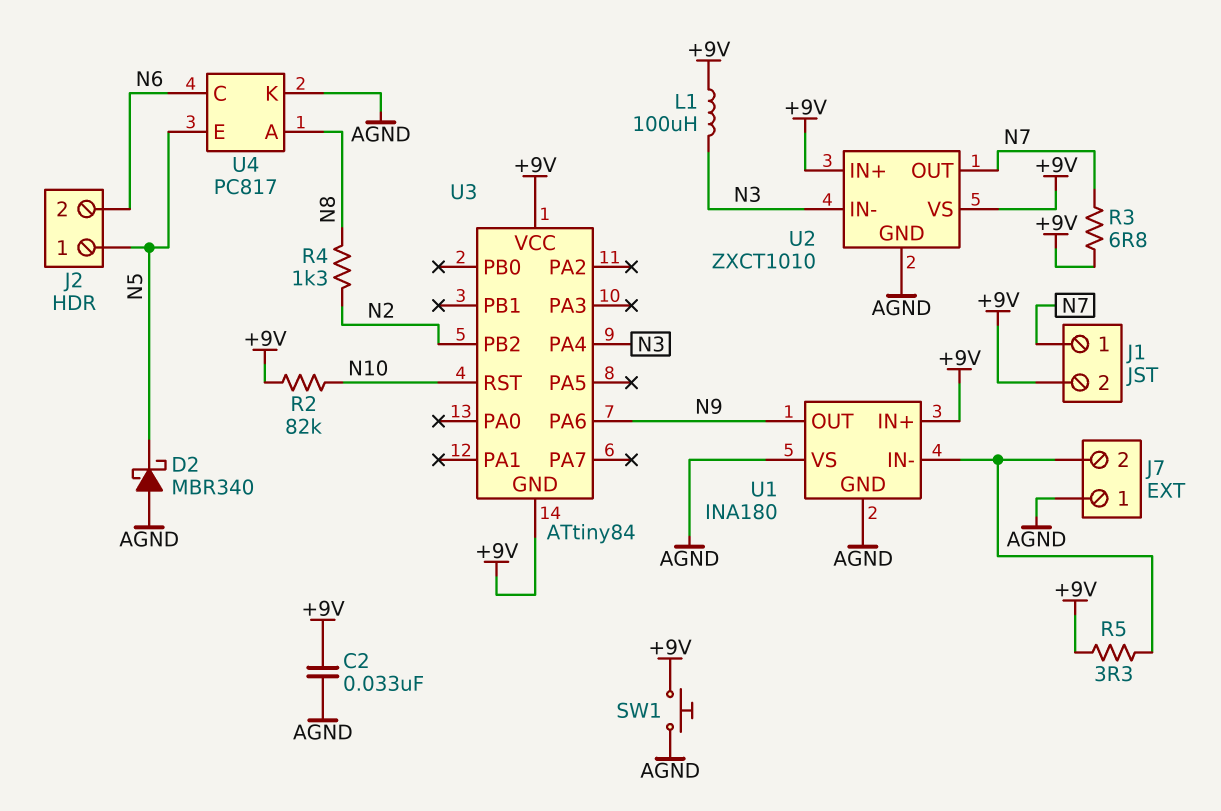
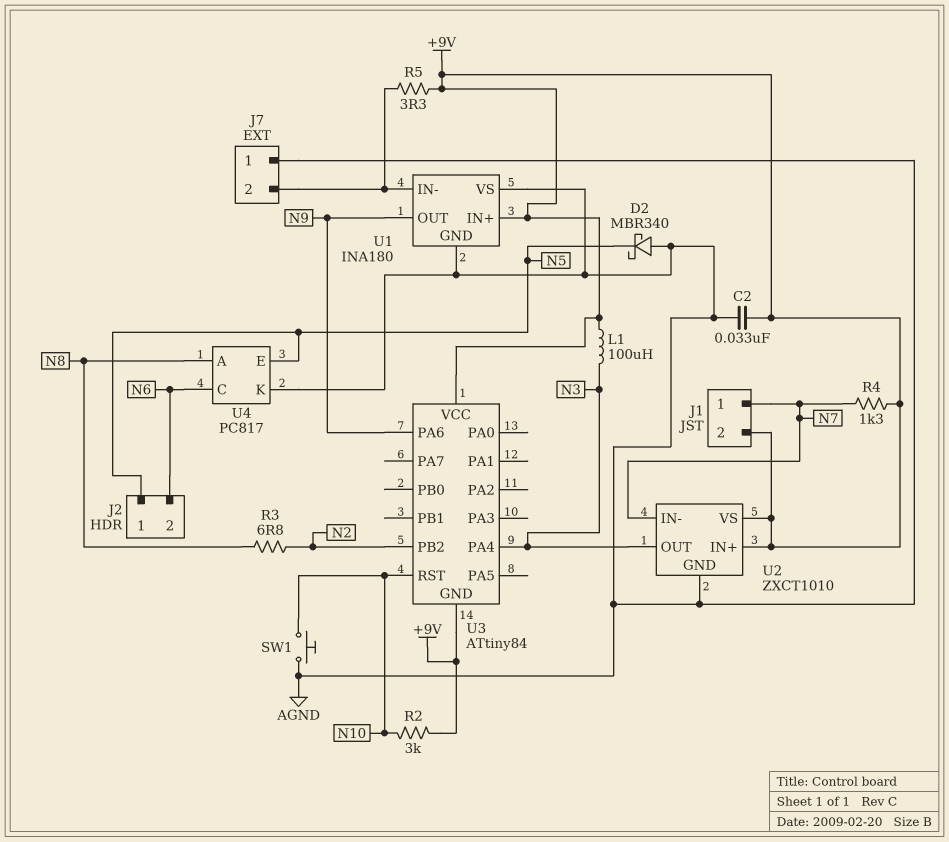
R2: 82k (+9V, N10) -> 3k (+9V, N10)
R3: 6.8 (+9V, N7) -> 6.8 (N2, N8)
R4: 1.3k (N2, N8) -> 1.3k (+9V, N7)
SW1: button (+9V, AGND) -> button (AGND, N10)
U2 pin IN-: N3 -> N7
U2 pin OUT: N7 -> N3

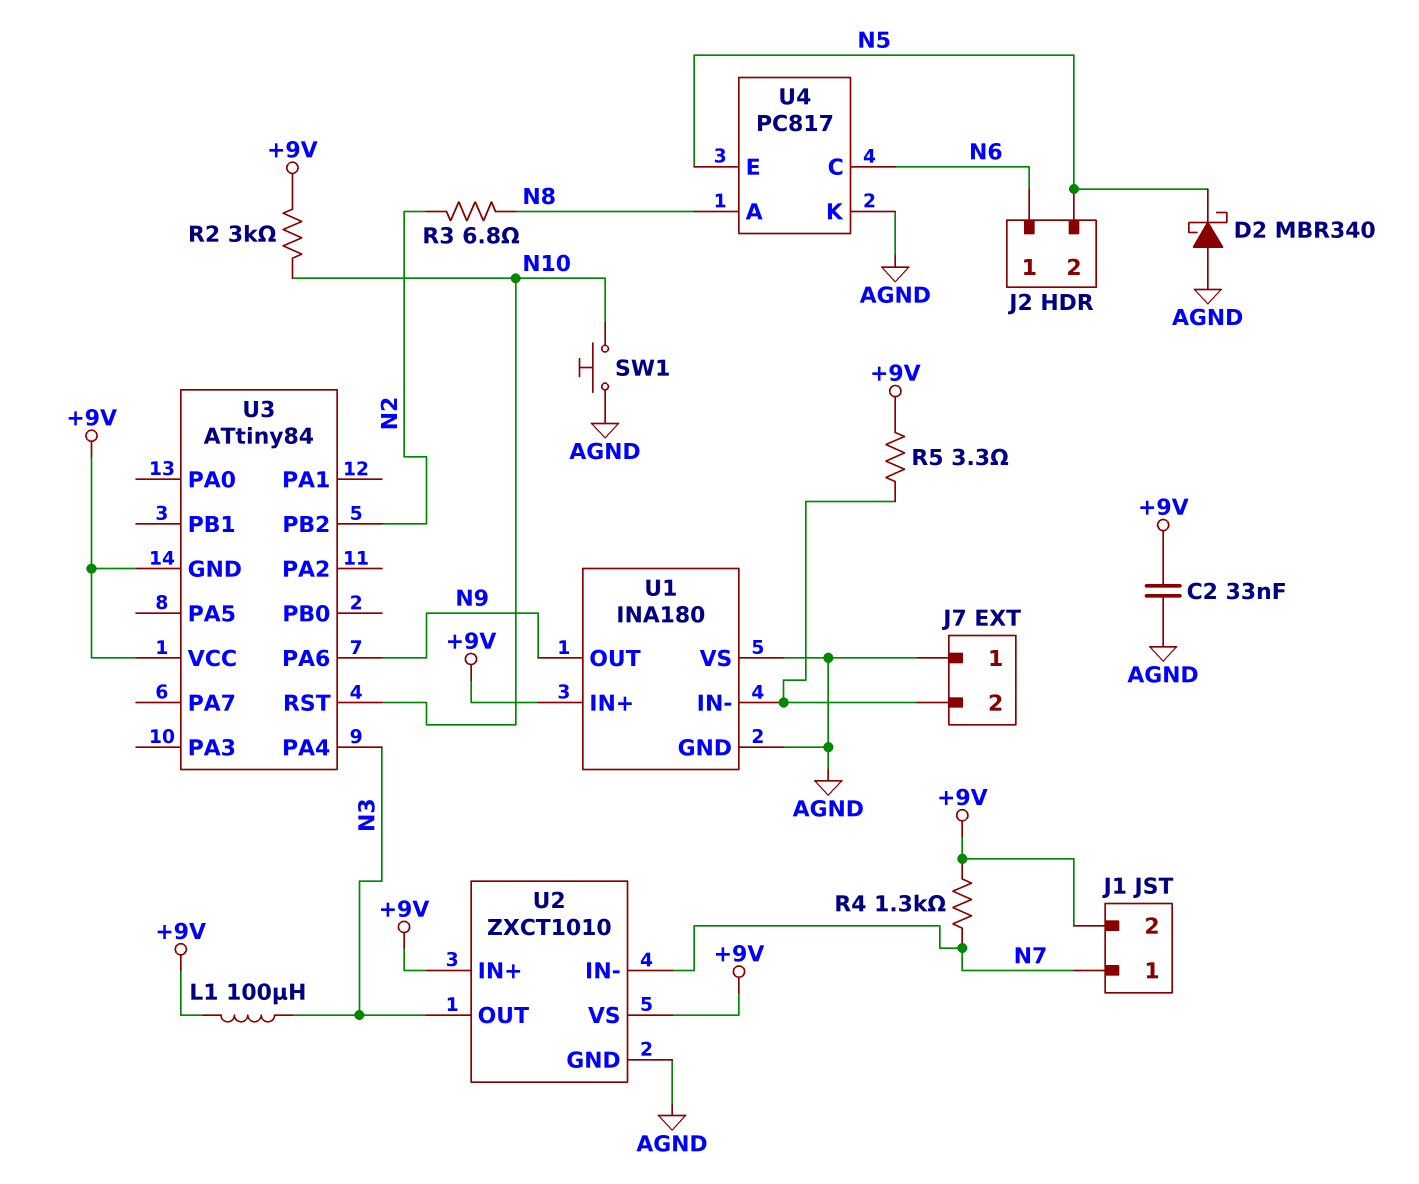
J2 pin 1: N5 -> N6
J2 pin 2: N6 -> N5

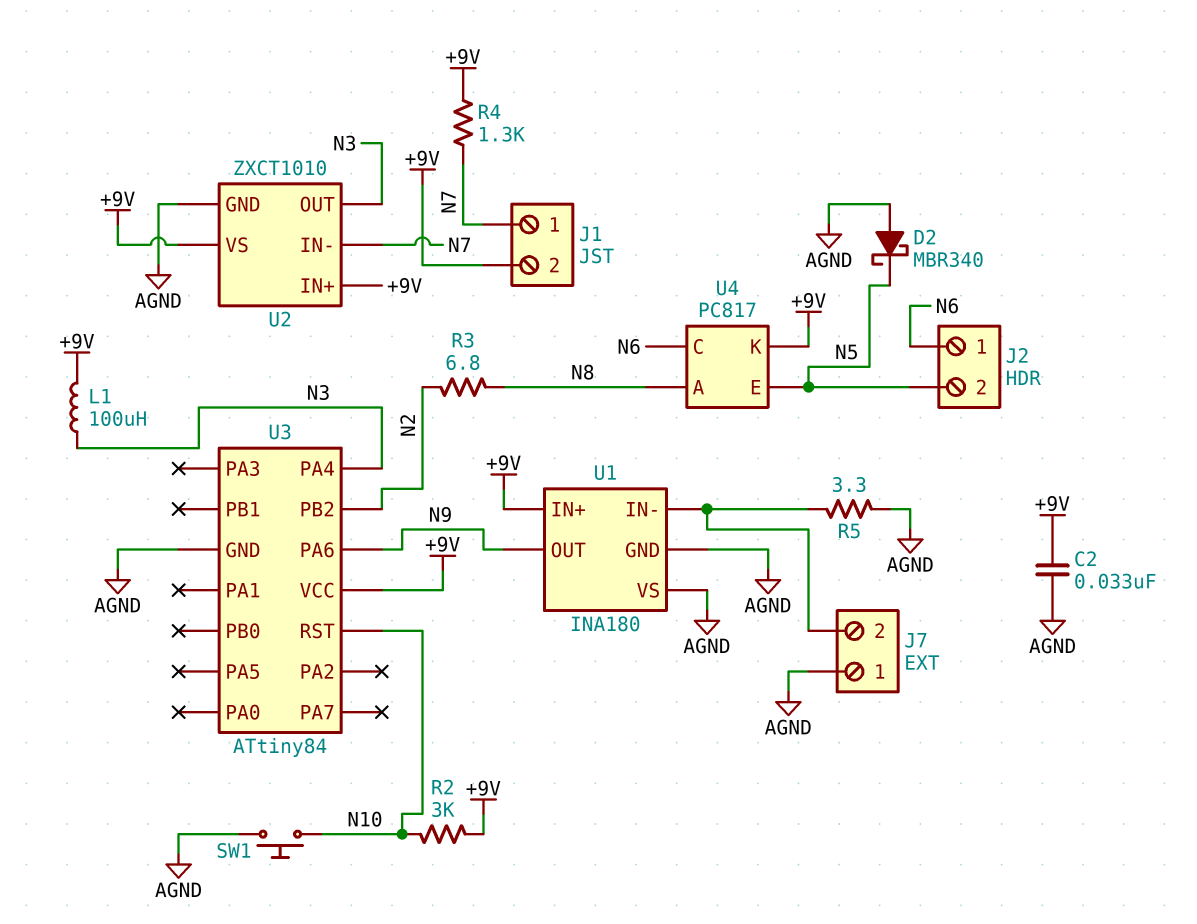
R5: 3.3 (+9V, J7/2) -> 3.3 (AGND, J7/2)
U3 pin GND: +9V -> AGND
U4 pin K: AGND -> +9V

